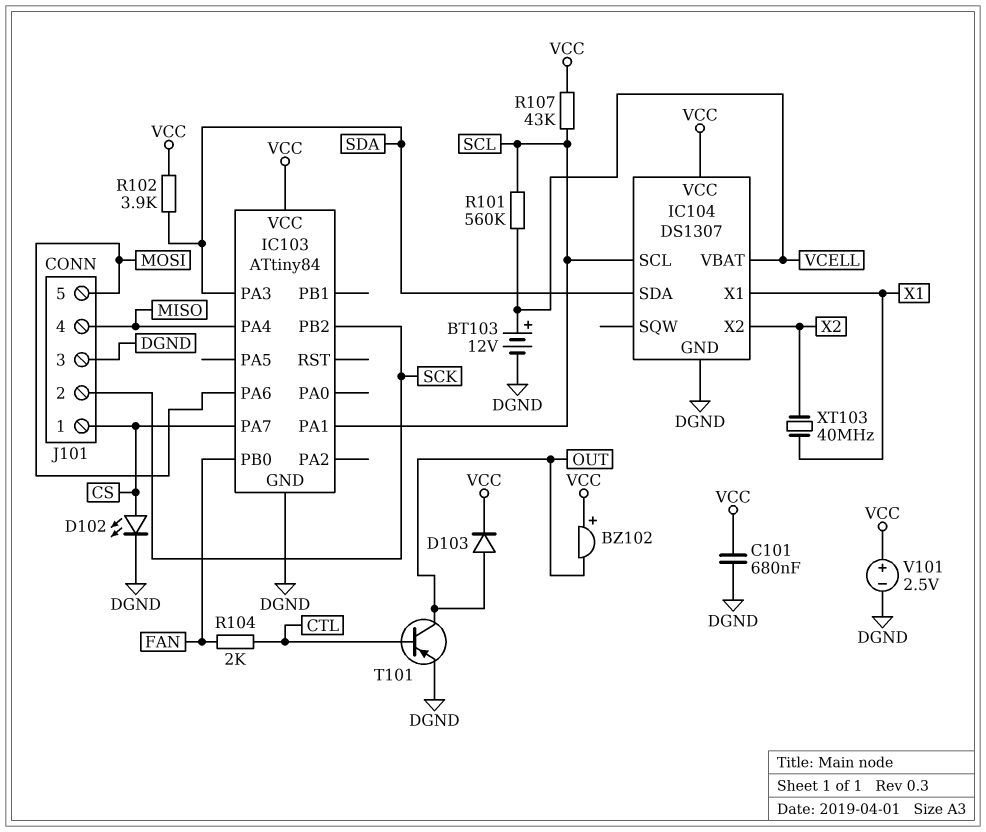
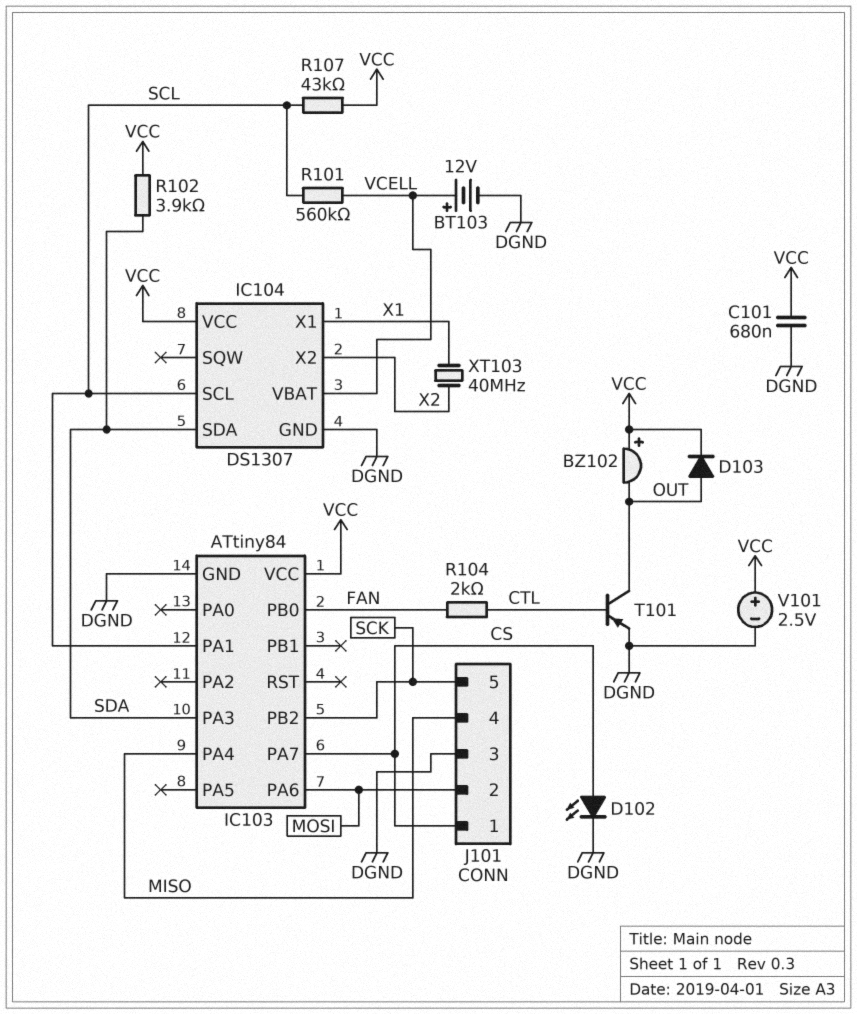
J101 pin 2: SCK -> MOSI
J101 pin 5: MOSI -> SCK

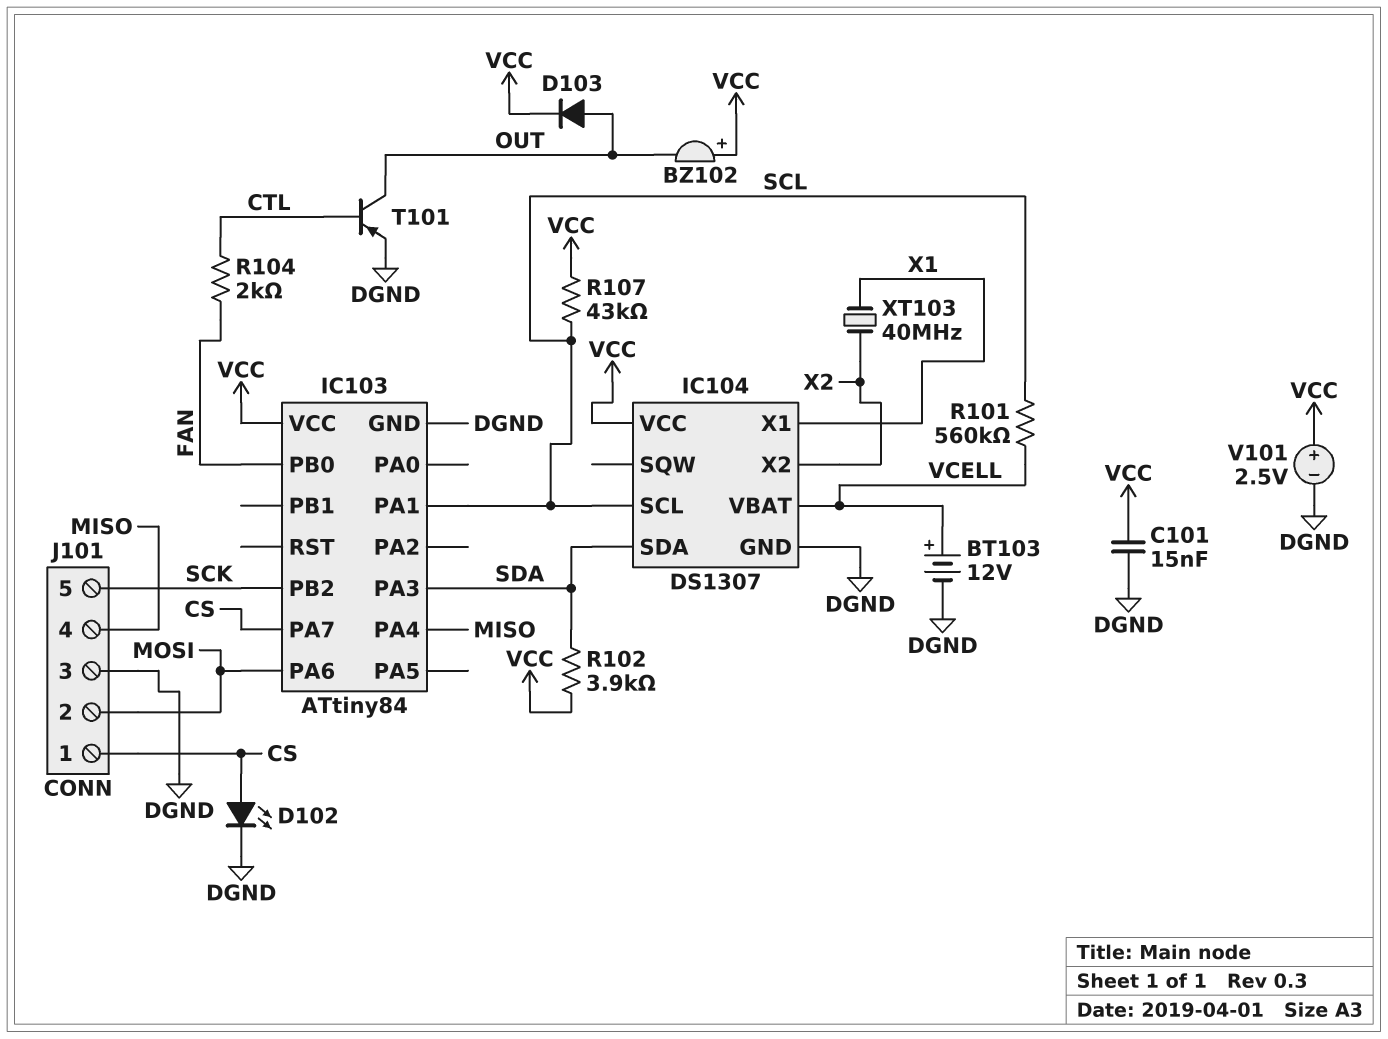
C101: 680nF (DGND, VCC) -> 15nF (DGND, VCC)

